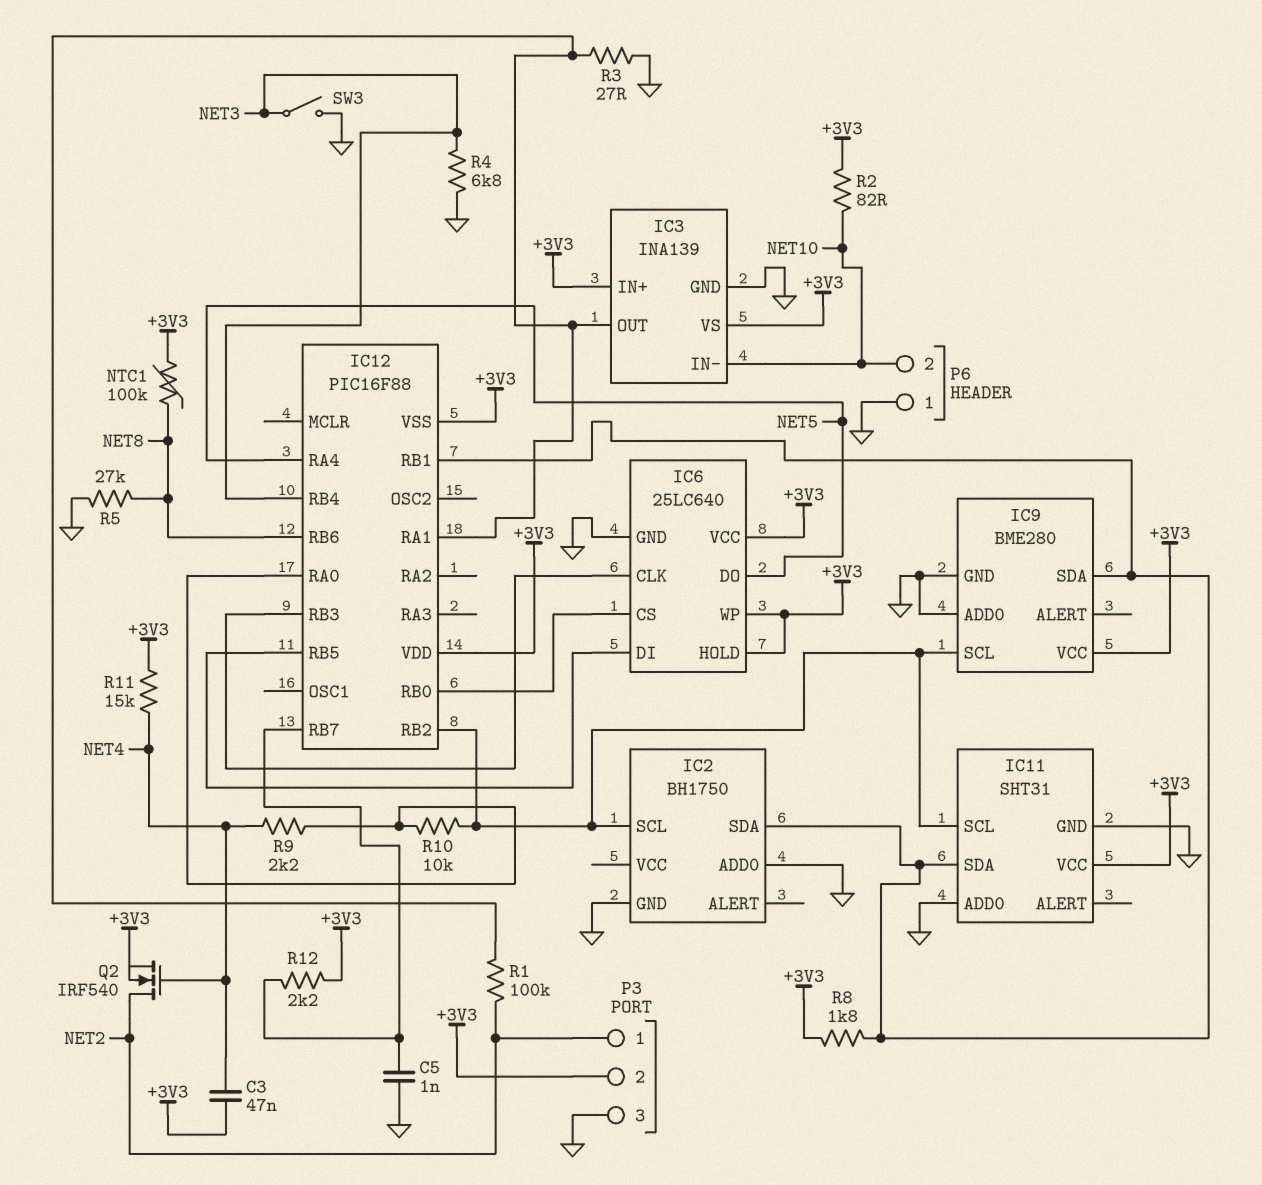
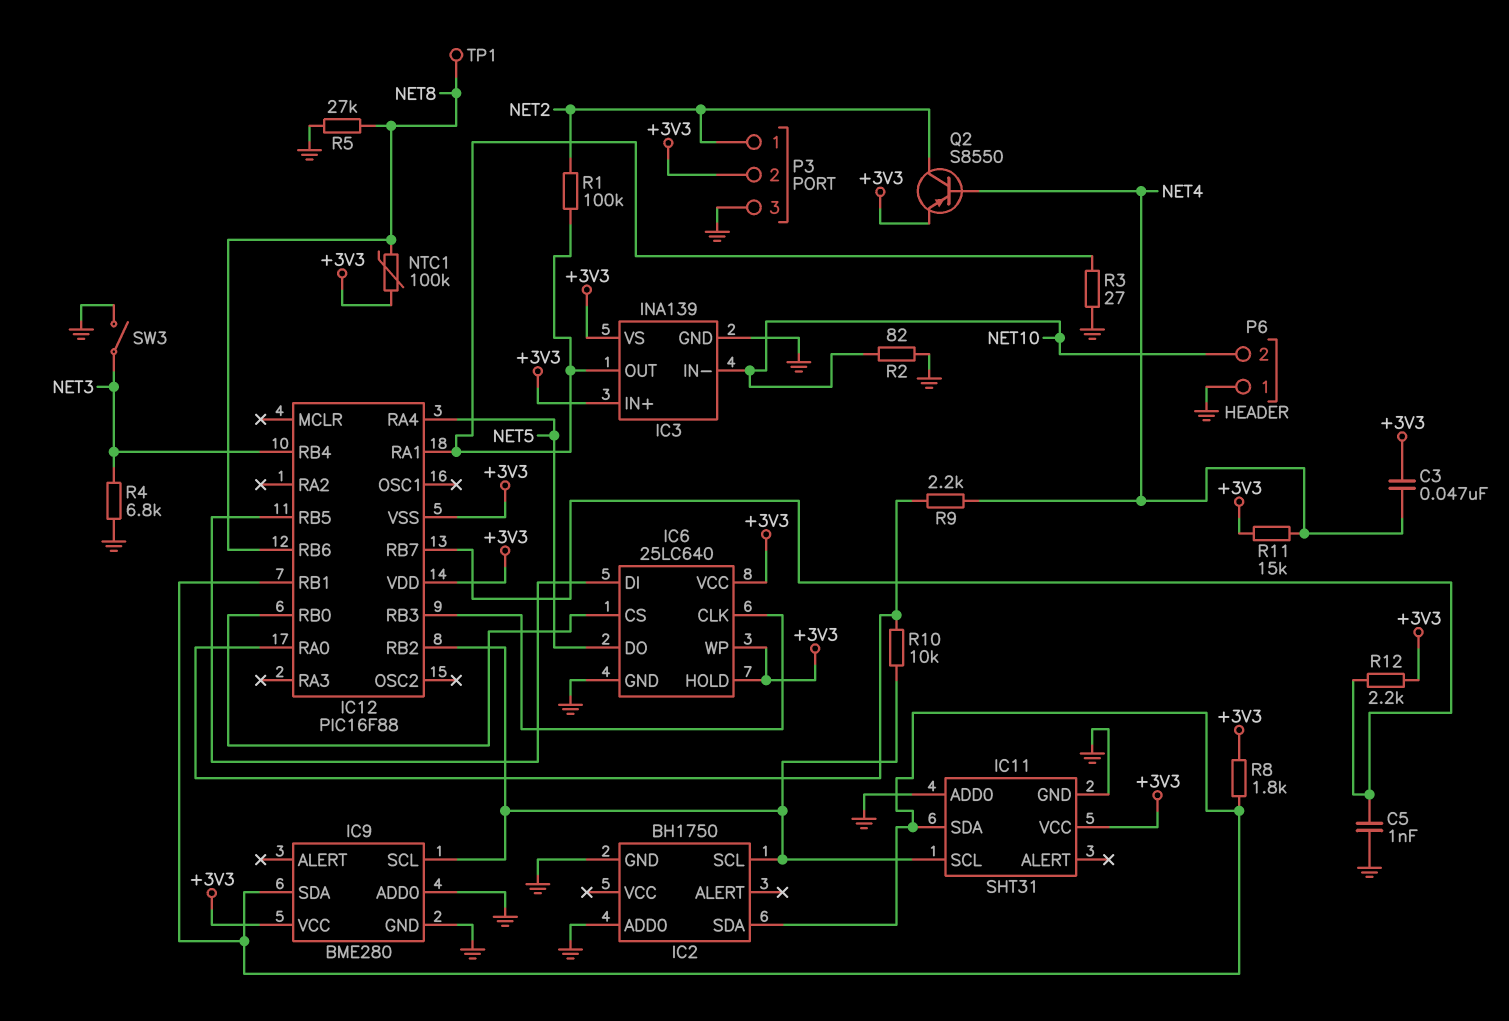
Q2: NMOS IRF540 (G NET4, D NET2, S +3V3) -> PNP S8550 (B NET4, C NET2, E +3V3)
R2: 82 (+3V3, NET10) -> 82 (GND, NET10)
TP1: none -> test point (NET8)

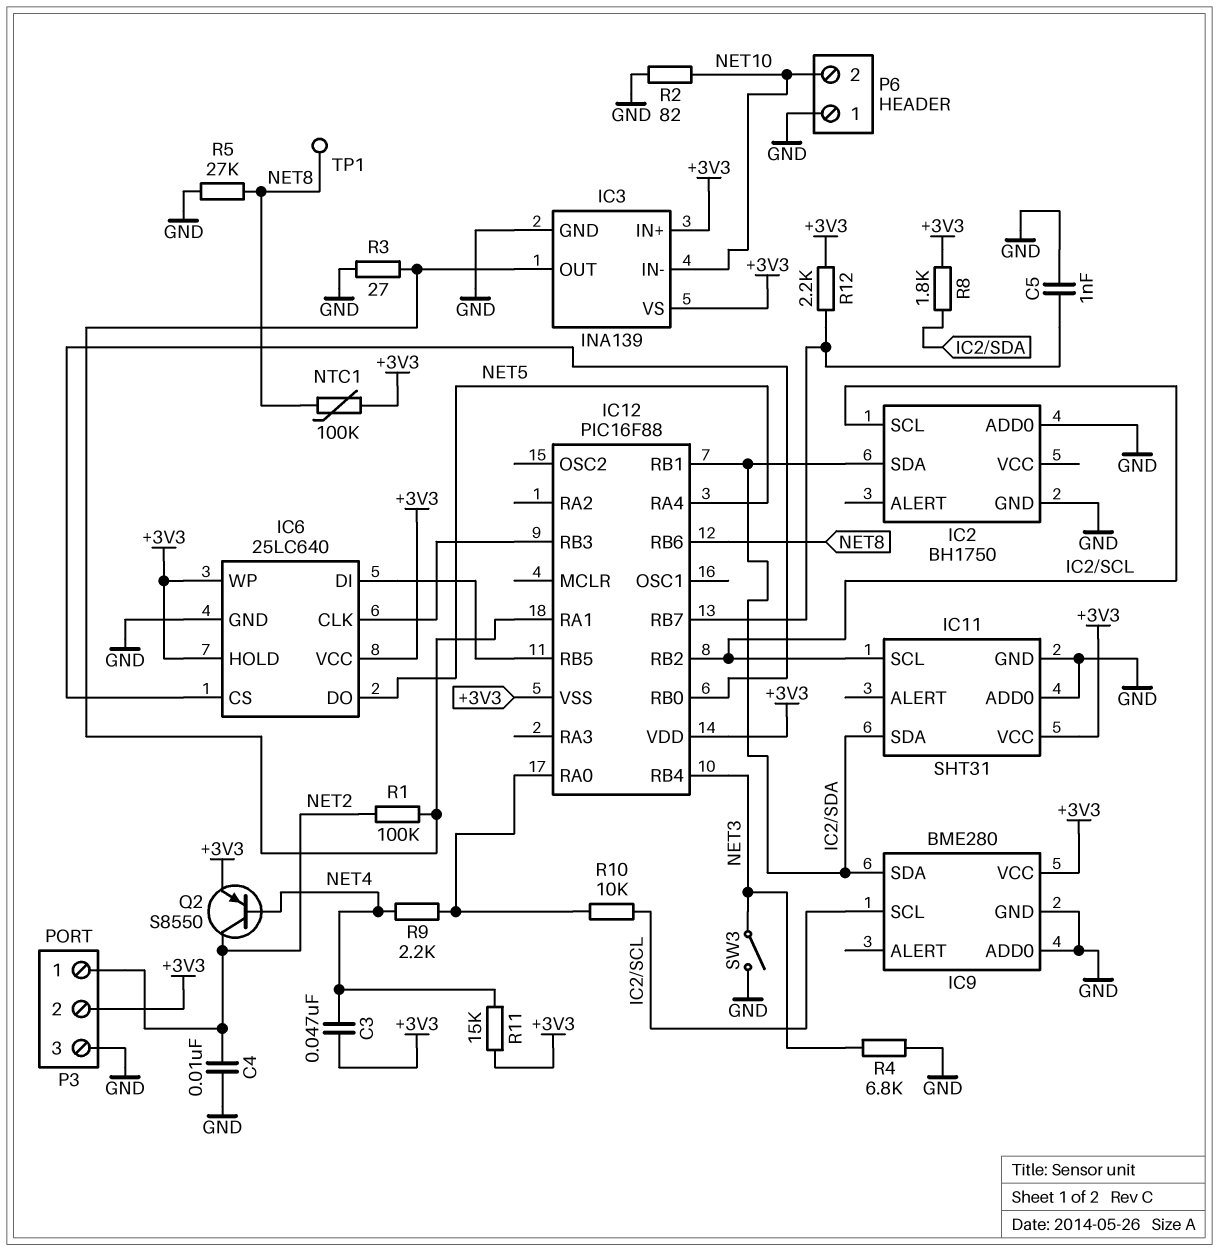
C4: none -> 10nF (GND, NET2)

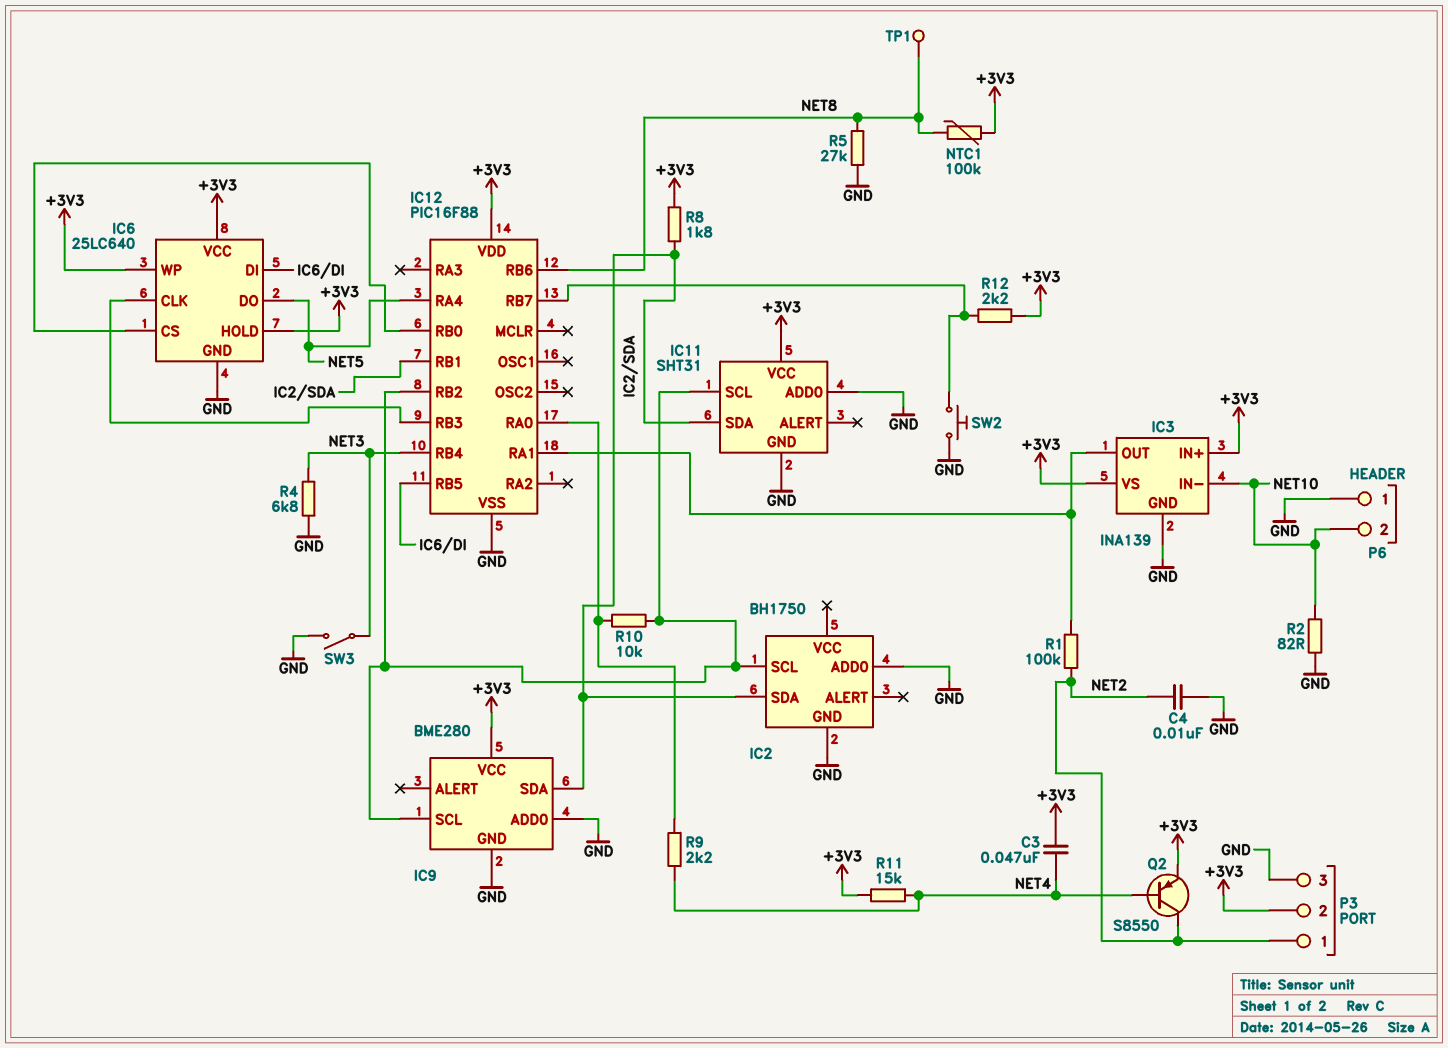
C5: 1nF (GND, IC12/RB7) -> none
IC12 pin VSS: +3V3 -> GND
R3: 27 (GND, IC3/OUT) -> none
SW2: none -> button (GND, IC12/RB7)

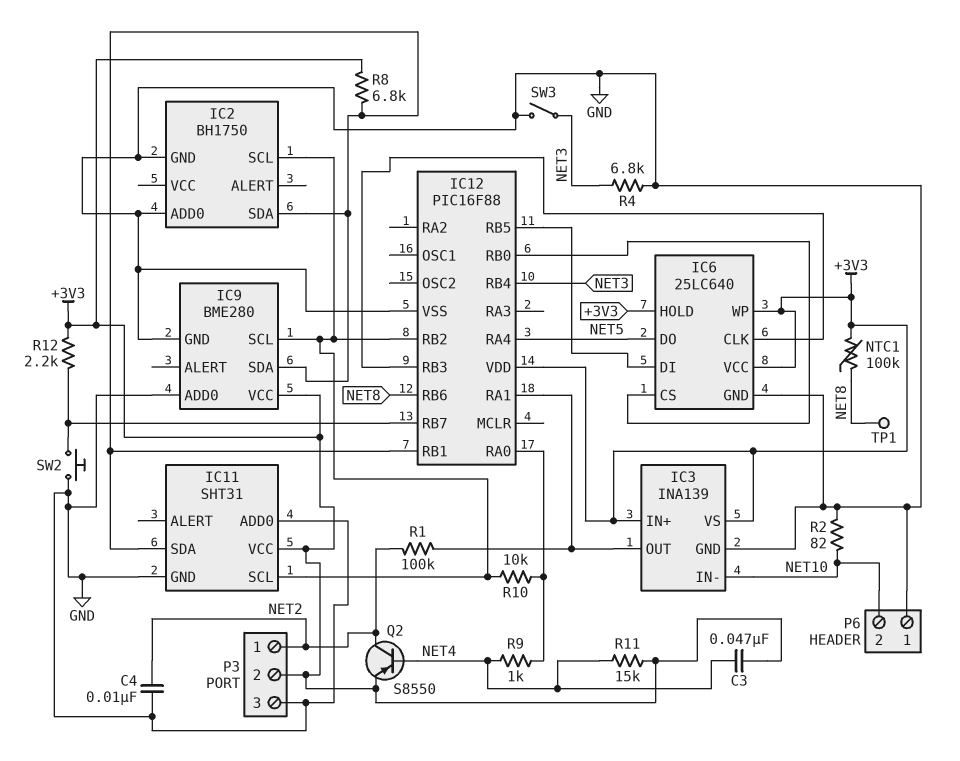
R5: 27k (GND, NET8) -> none
R8: 1.8k (+3V3, IC2/SDA) -> 6.8k (+3V3, IC2/SDA)
R9: 2.2k (IC12/RA0, NET4) -> 1k (IC12/RA0, NET4)

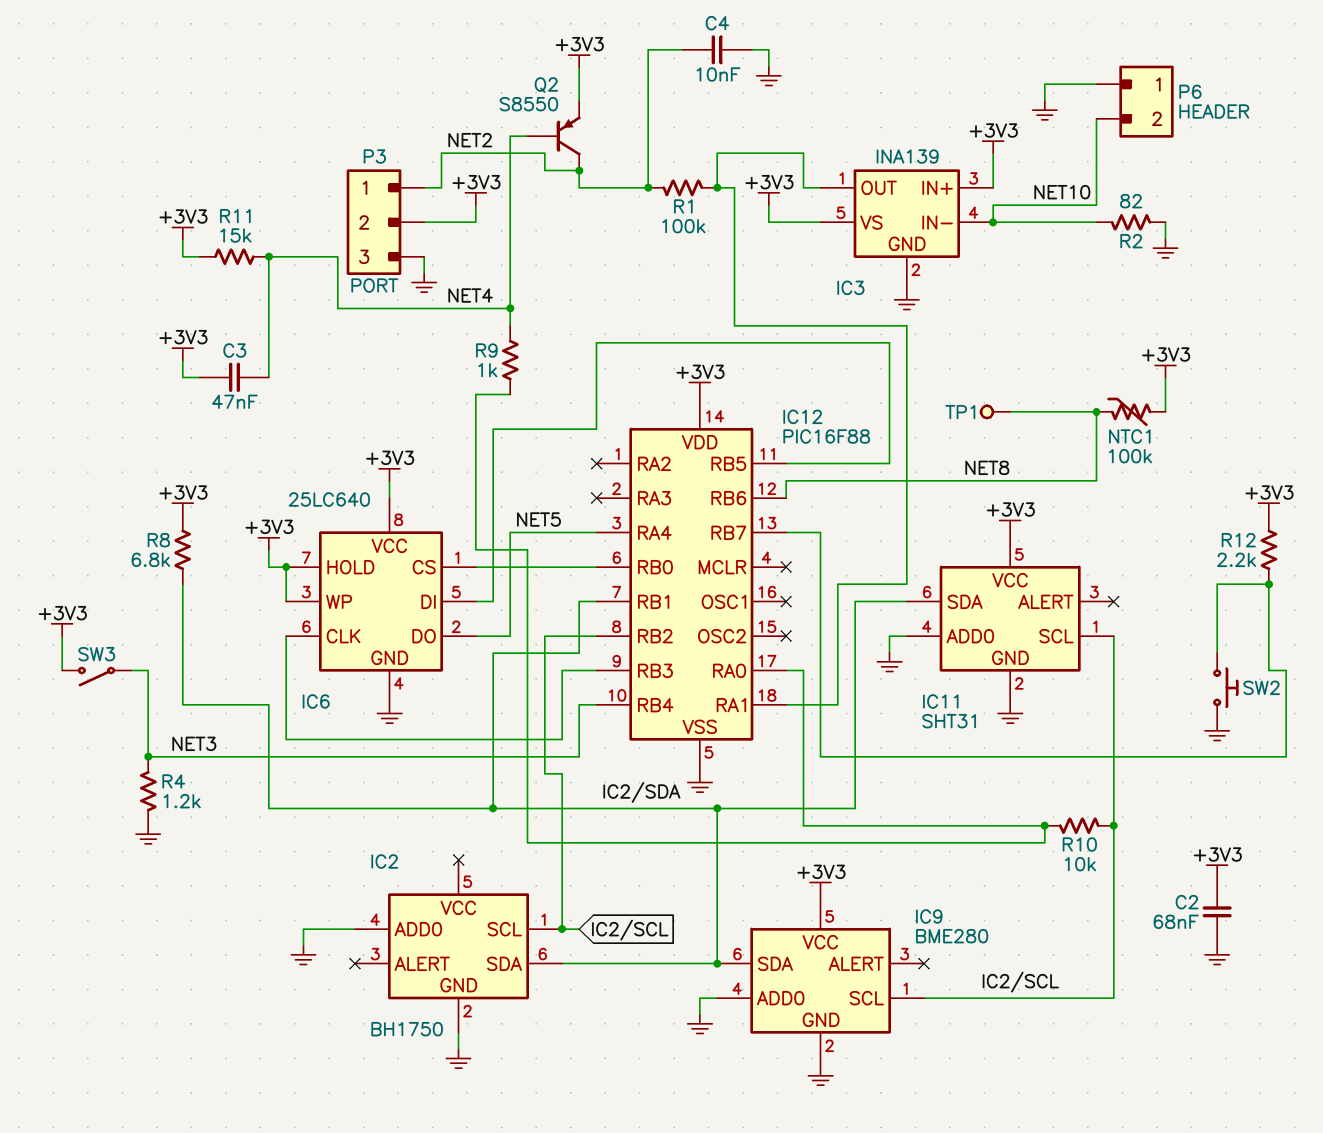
C2: none -> 68nF (+3V3, GND)
R4: 6.8k (GND, NET3) -> 1.2k (GND, NET3)
SW3: switch (GND, NET3) -> switch (+3V3, NET3)

